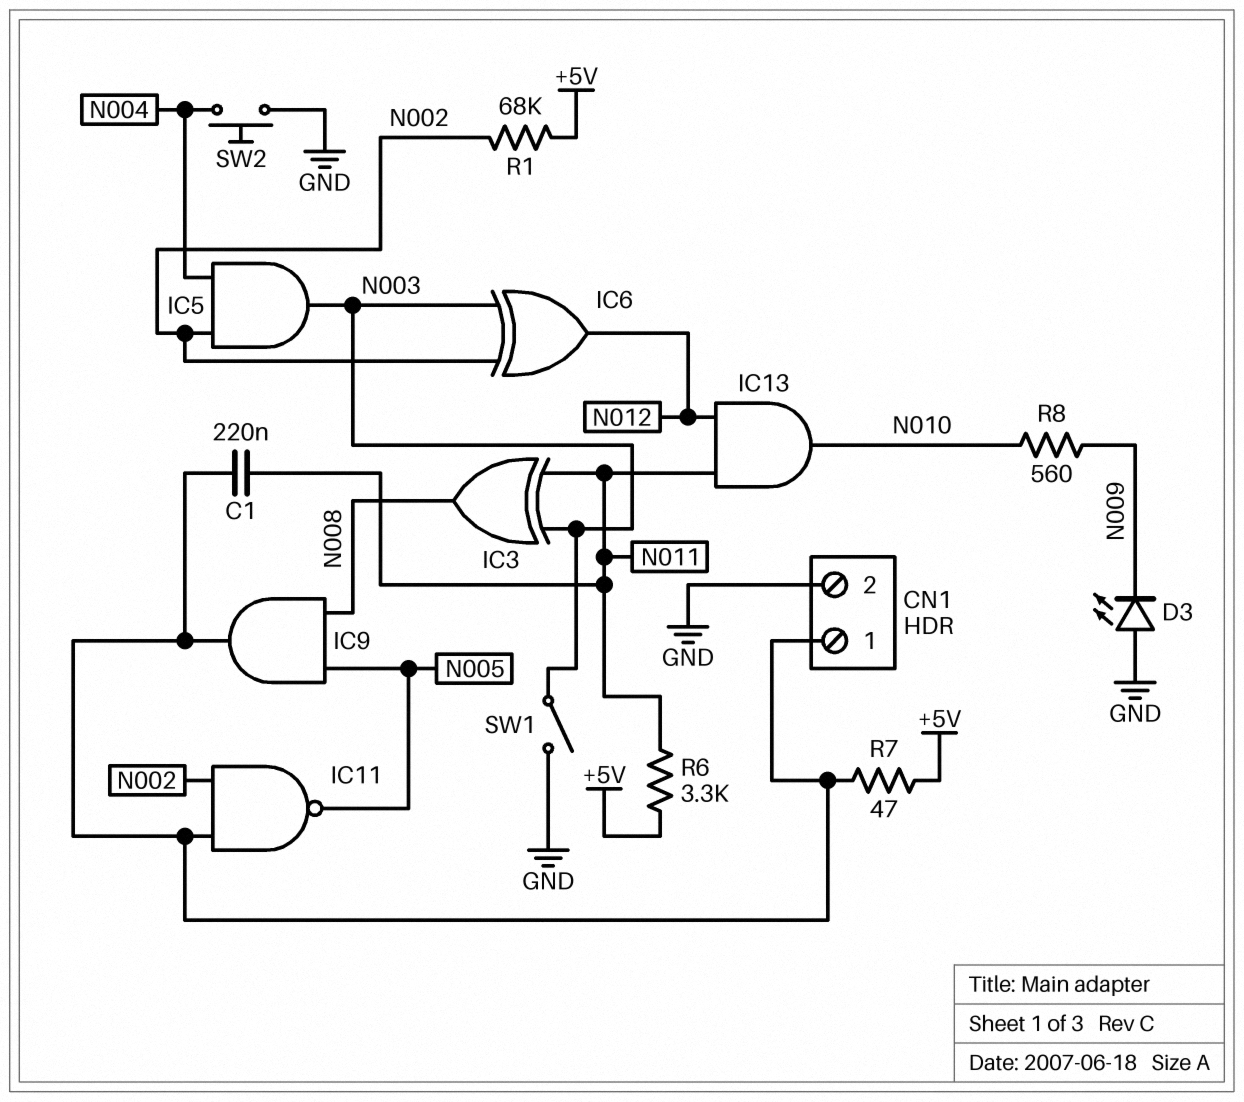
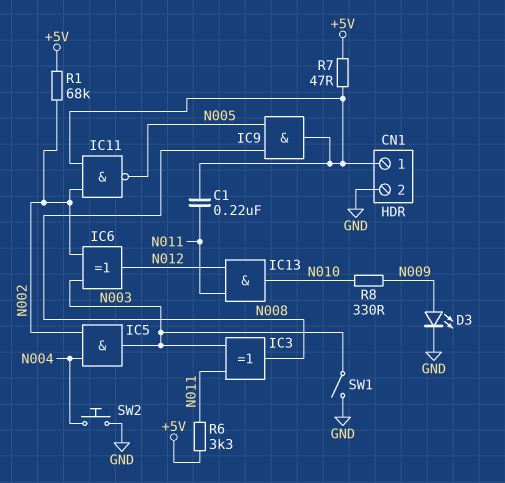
D3: LED (A GND, K N009) -> LED (A N009, K GND)
R8: 560 (N009, N010) -> 330 (N009, N010)

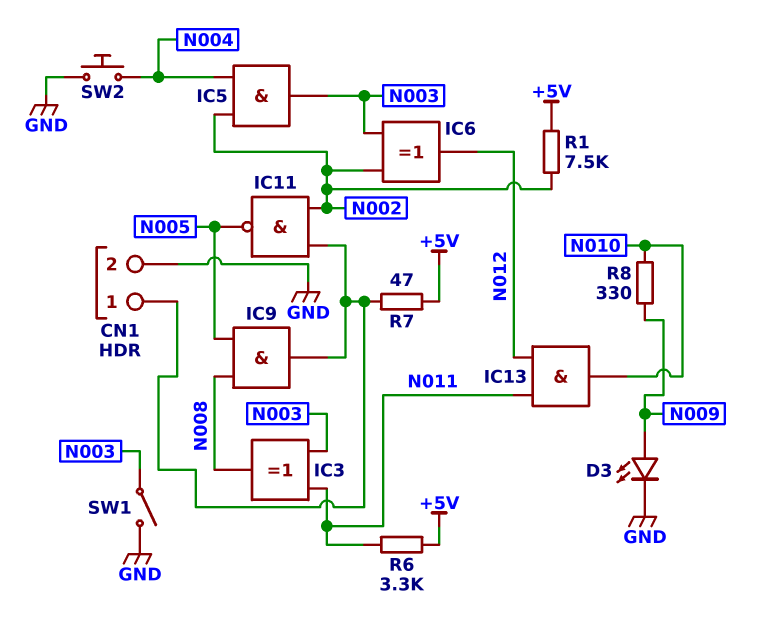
C1: 220nF (CN1/1, N011) -> none
R1: 68k (+5V, N002) -> 7.5k (+5V, N002)

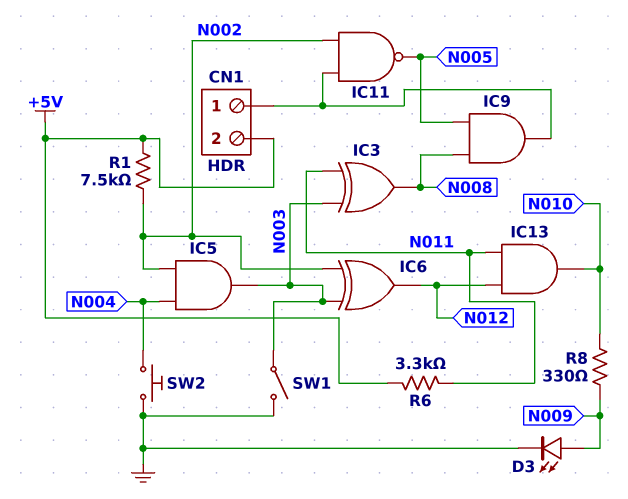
CN1 pin 2: GND -> +5V
R7: 47 (+5V, CN1/1) -> none

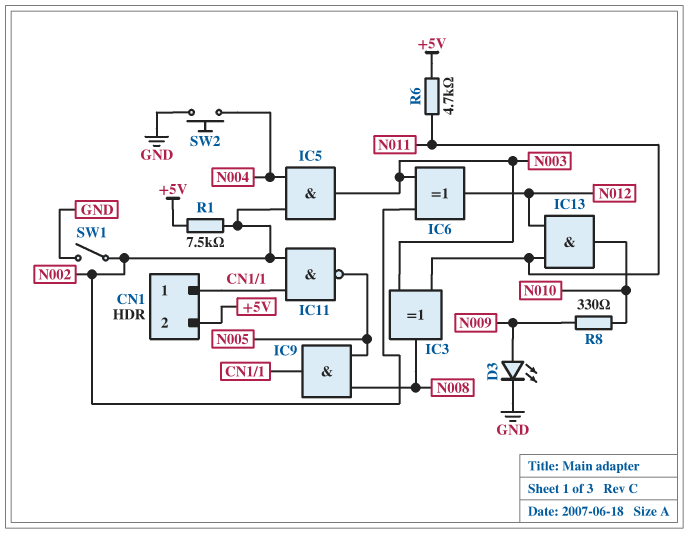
R6: 3.3k (+5V, N011) -> 4.7k (+5V, N011)
SW1: switch (GND, N003) -> switch (GND, N002)

